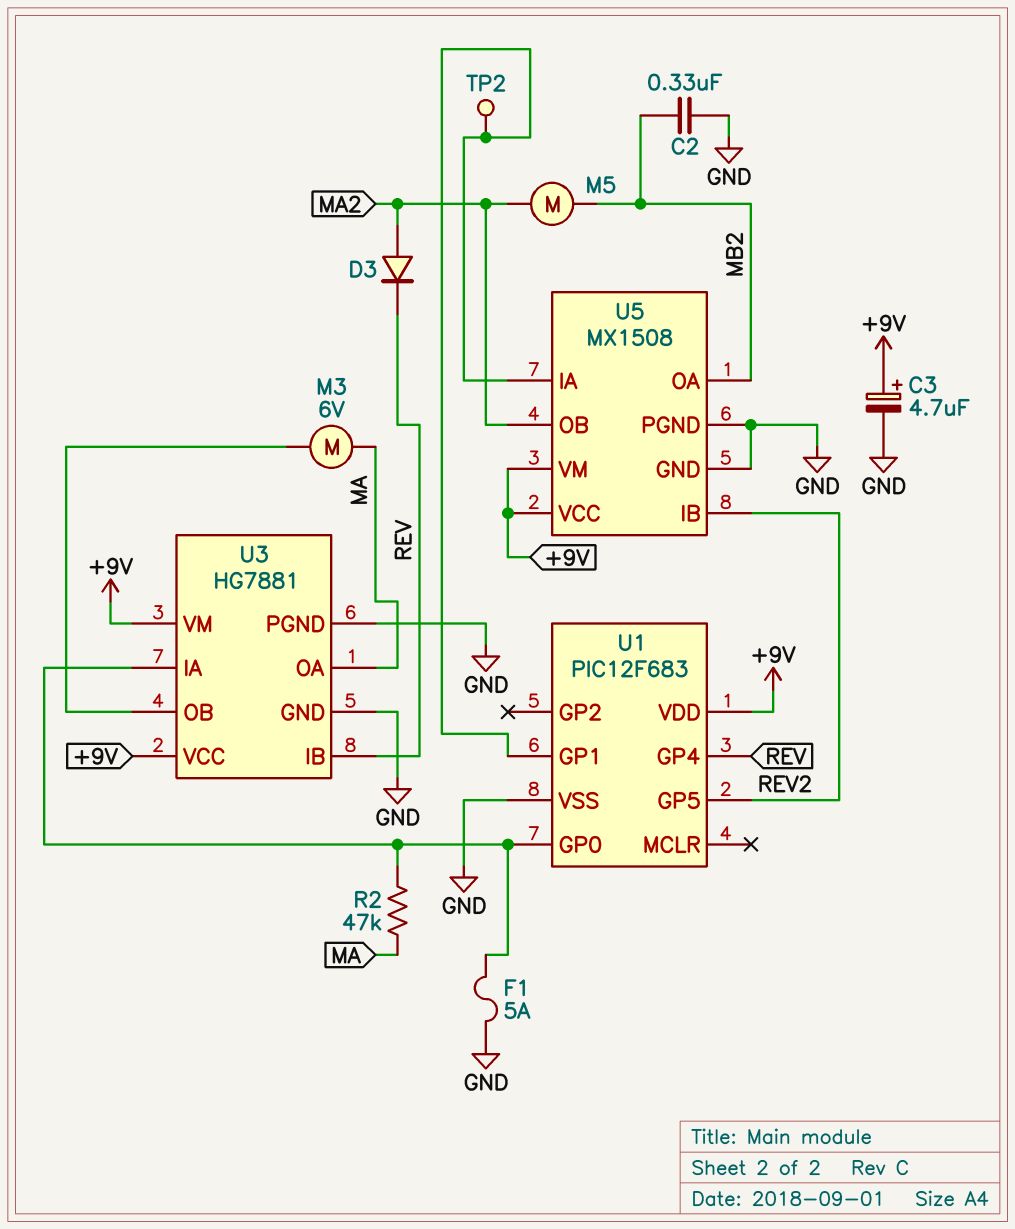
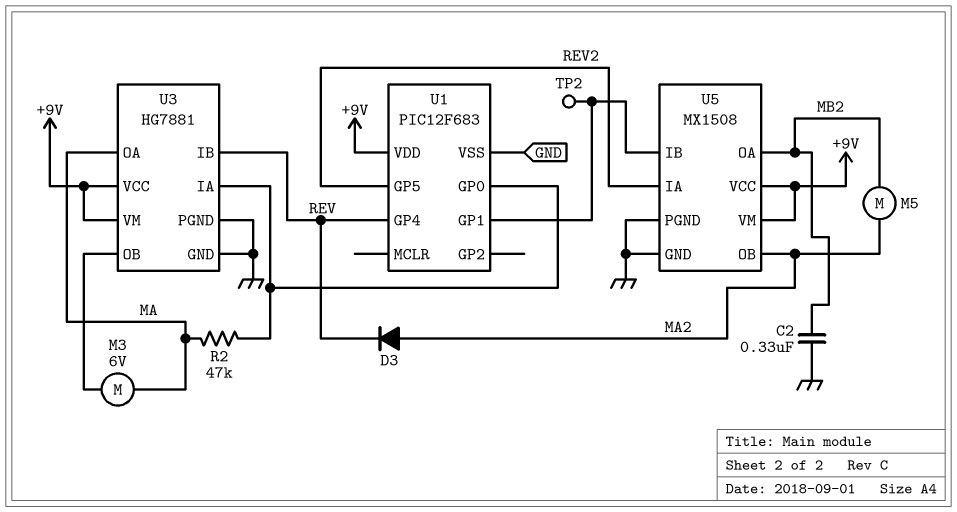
C3: 4.7uF (plus +9V, minus GND) -> none
F1: 5A (GND, U1/GP0) -> none
U5 pin IA: U1/GP1 -> REV2
U5 pin IB: REV2 -> U1/GP1

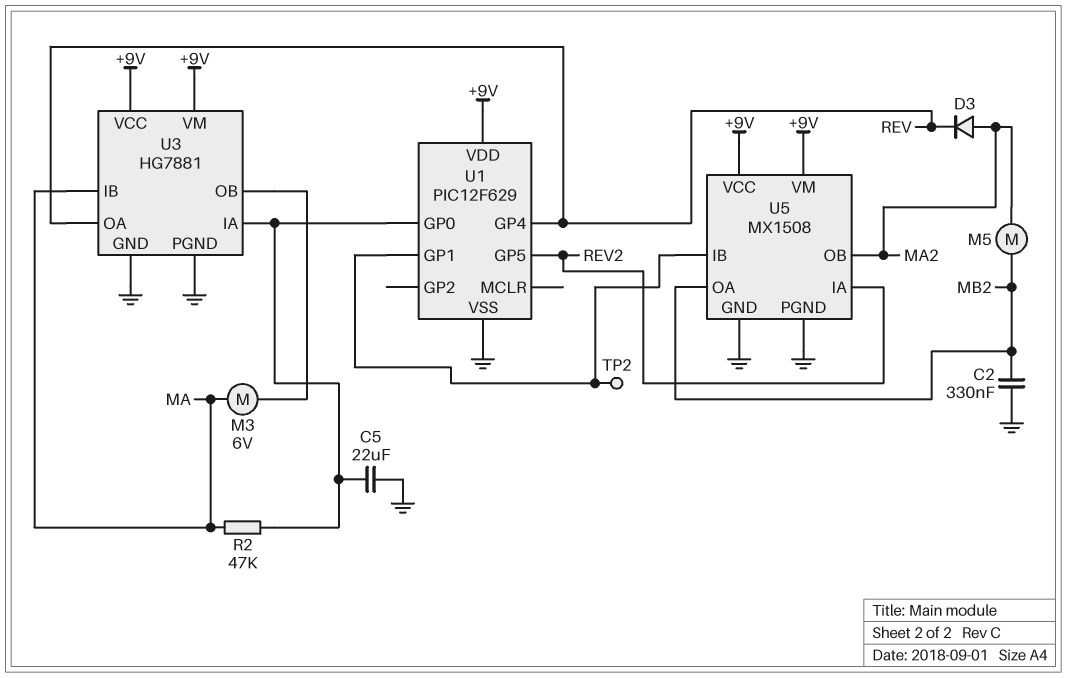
C5: none -> 22uF (GND, U1/GP0)
U1: PIC12F683 -> PIC12F629
U3 pin IB: REV -> MA
U3 pin OA: MA -> REV

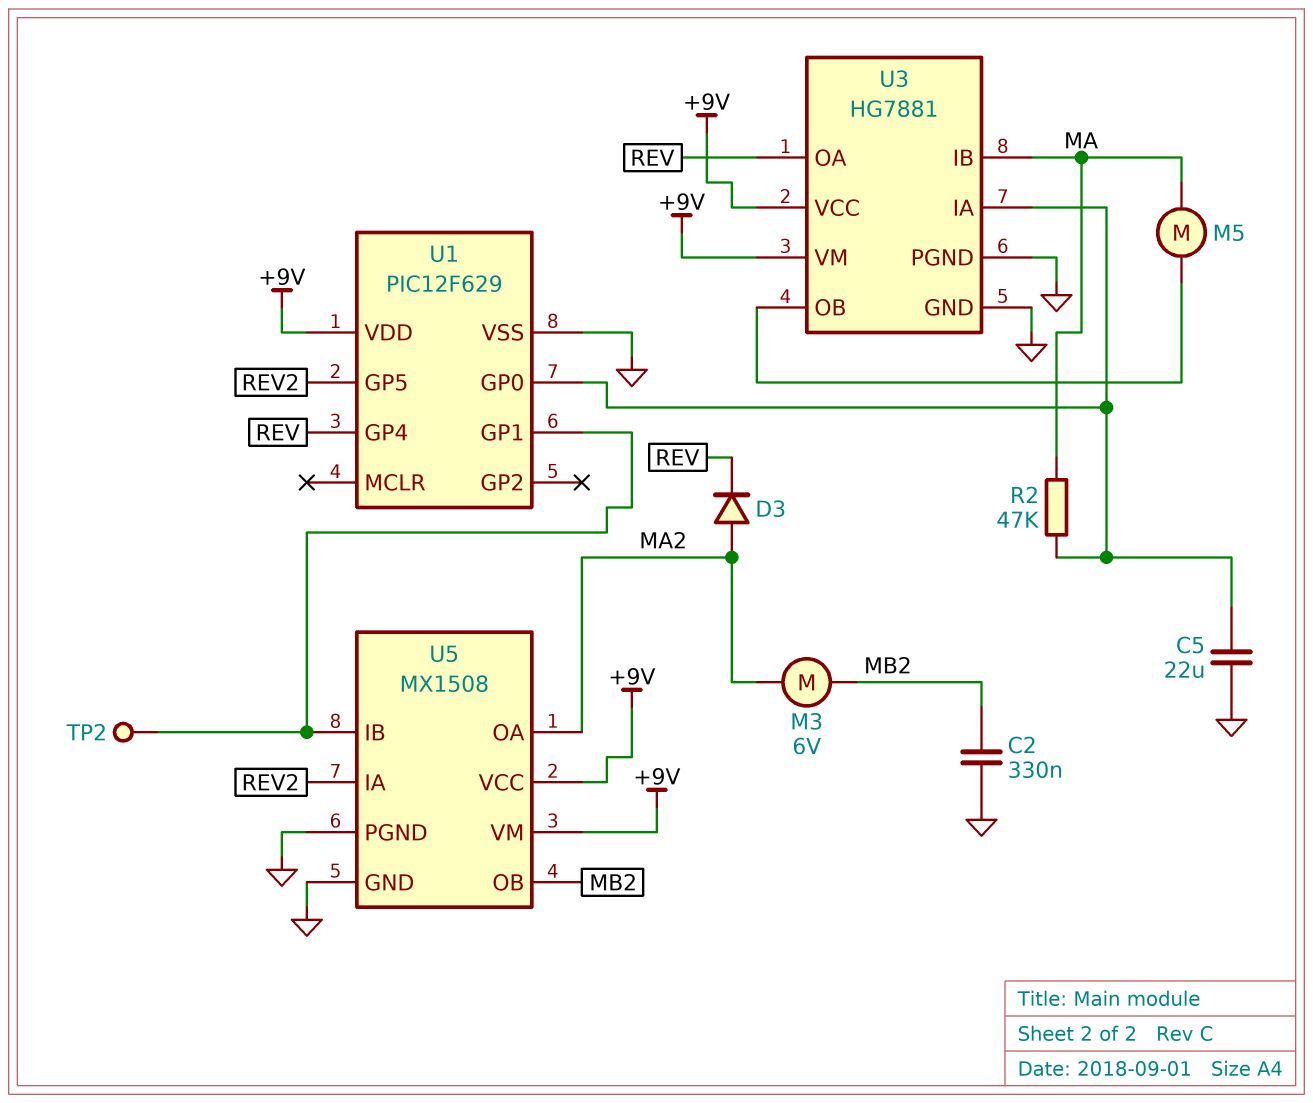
M3: motor 6V (MA, U3/OB) -> motor 6V (MA2, MB2)
M5: motor (MA2, MB2) -> motor (MA, U3/OB)
U5 pin OA: MB2 -> MA2
U5 pin OB: MA2 -> MB2

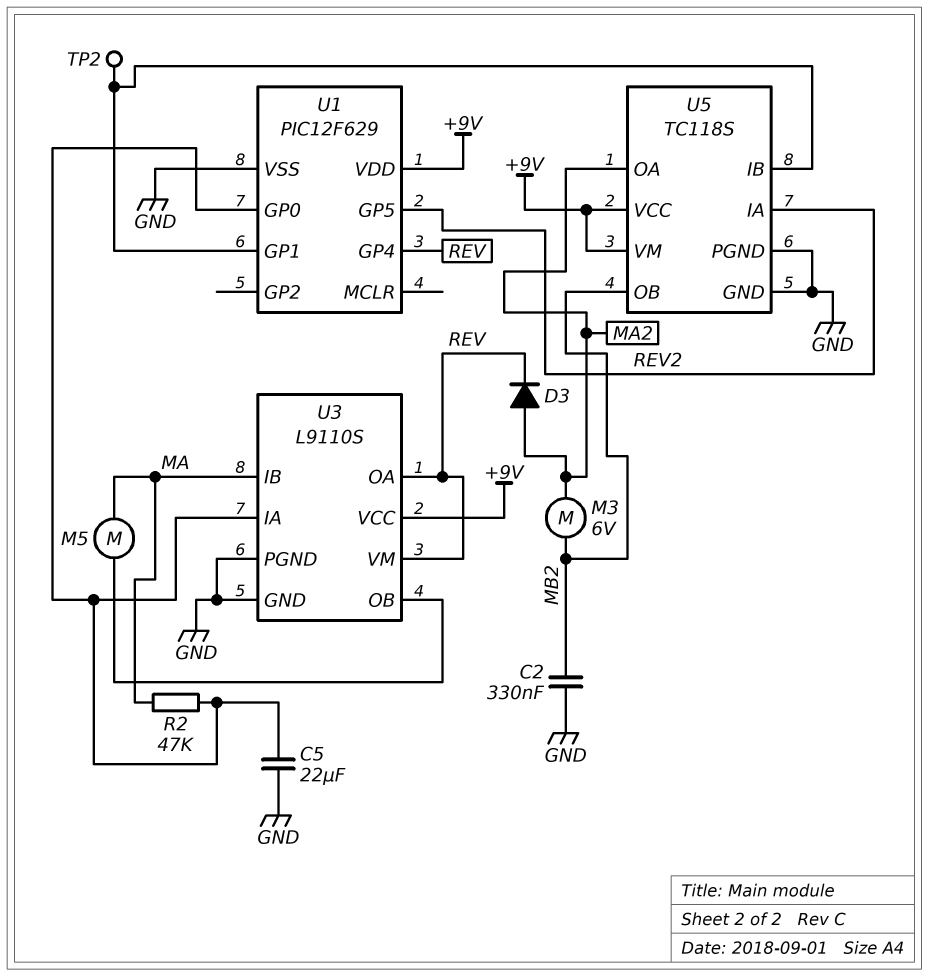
U3: HG7881 -> L9110S
U3 pin VM: +9V -> REV
U5: MX1508 -> TC118S

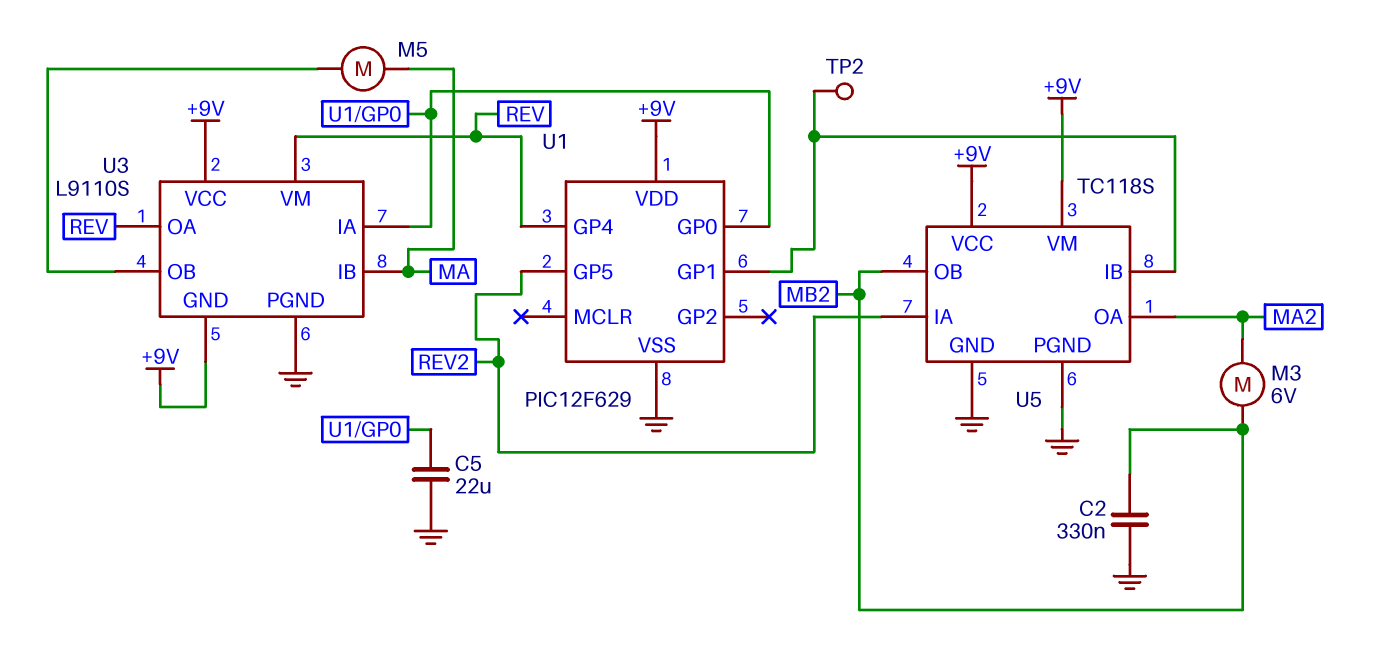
D3: diode (A MA2, K REV) -> none
R2: 47k (MA, U1/GP0) -> none
U3 pin GND: GND -> +9V

